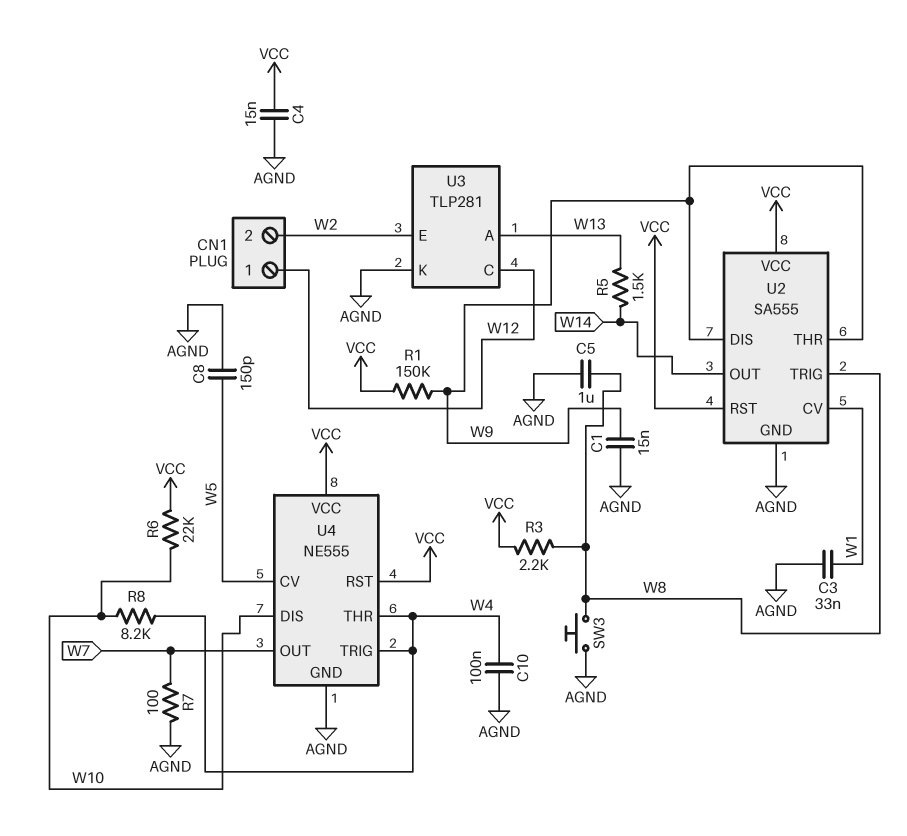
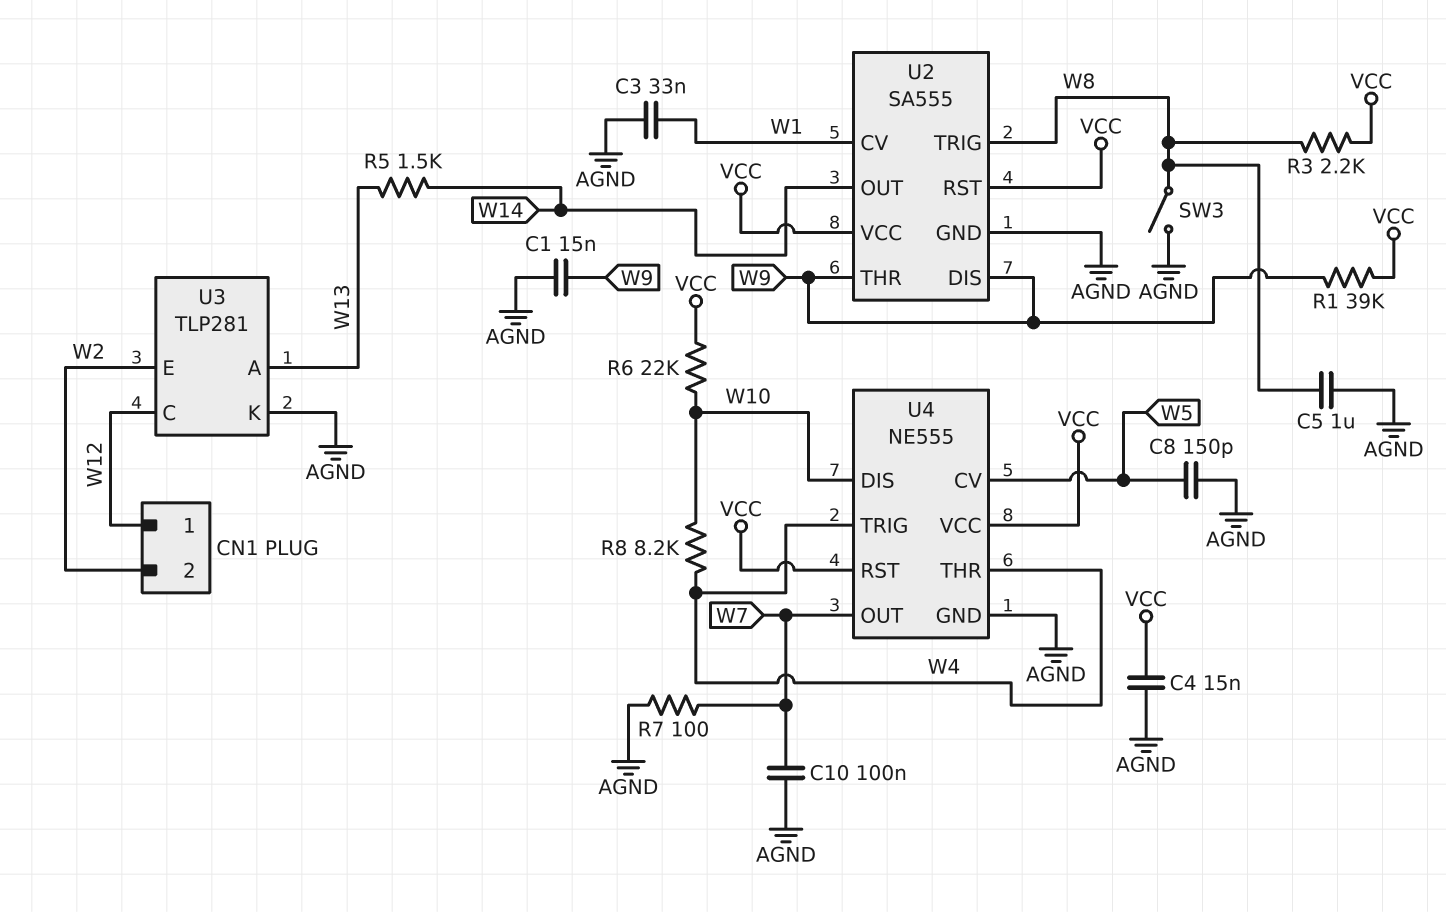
C10: 100nF (AGND, W4) -> 100nF (AGND, W7)
R1: 150k (VCC, W9) -> 39k (VCC, W9)
SW3: button (AGND, W8) -> switch (AGND, W8)

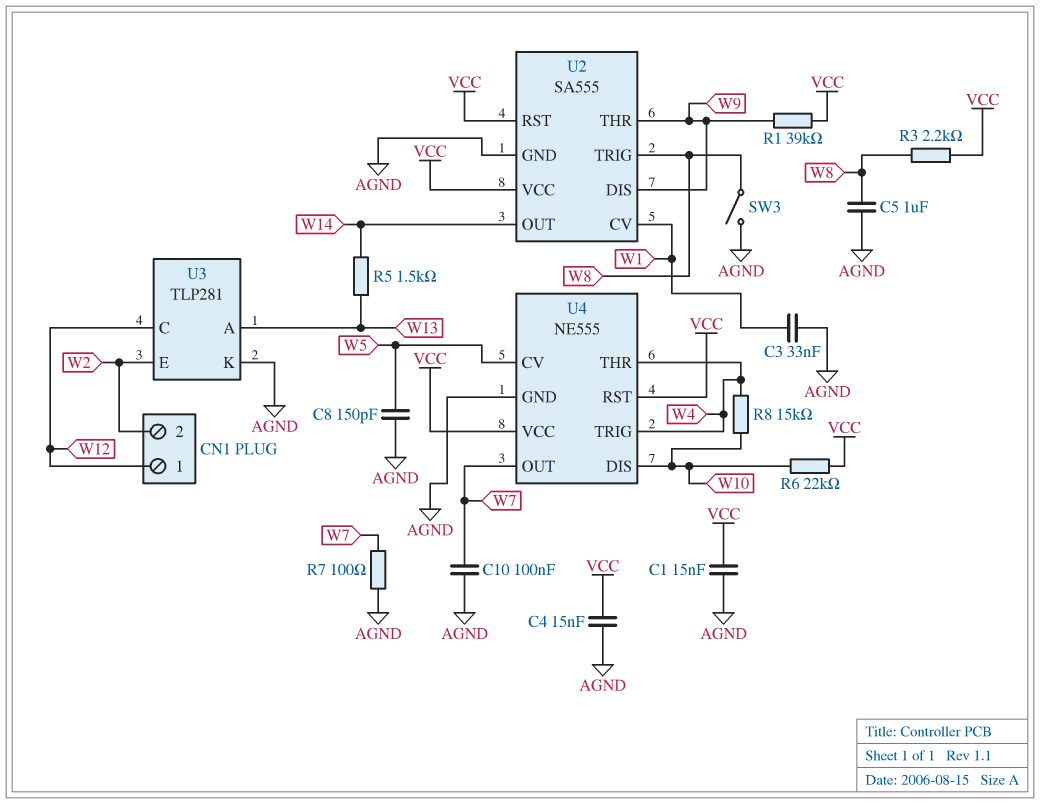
C1: 15nF (AGND, W9) -> 15nF (AGND, VCC)
R8: 8.2k (W4, W10) -> 15k (W4, W10)

